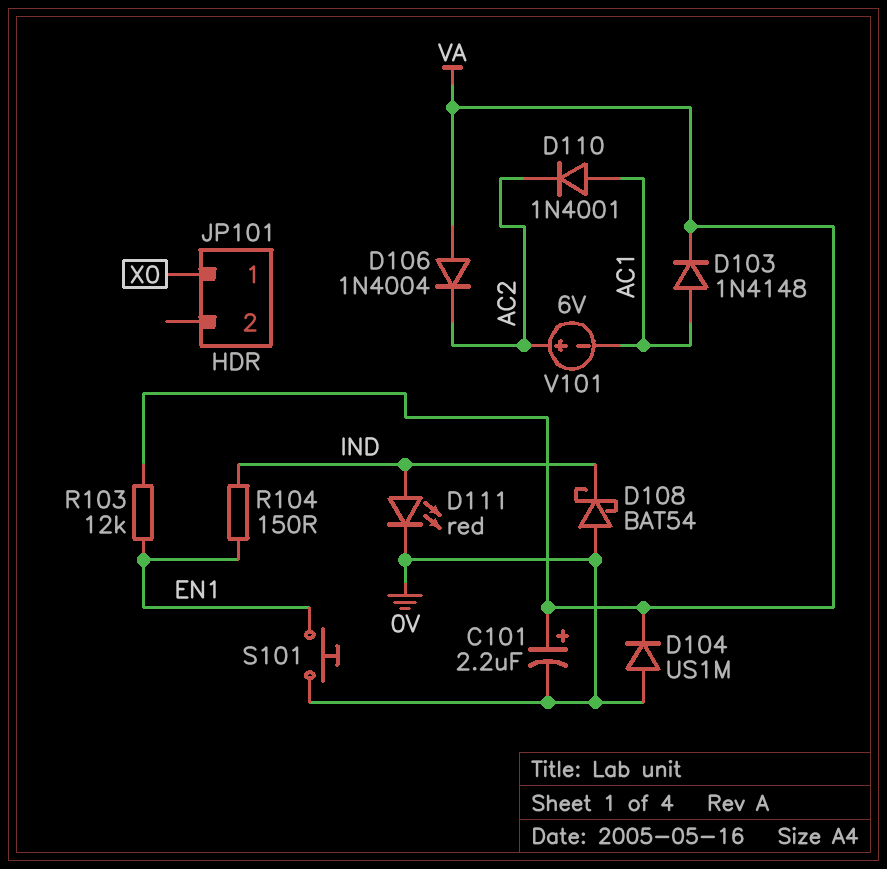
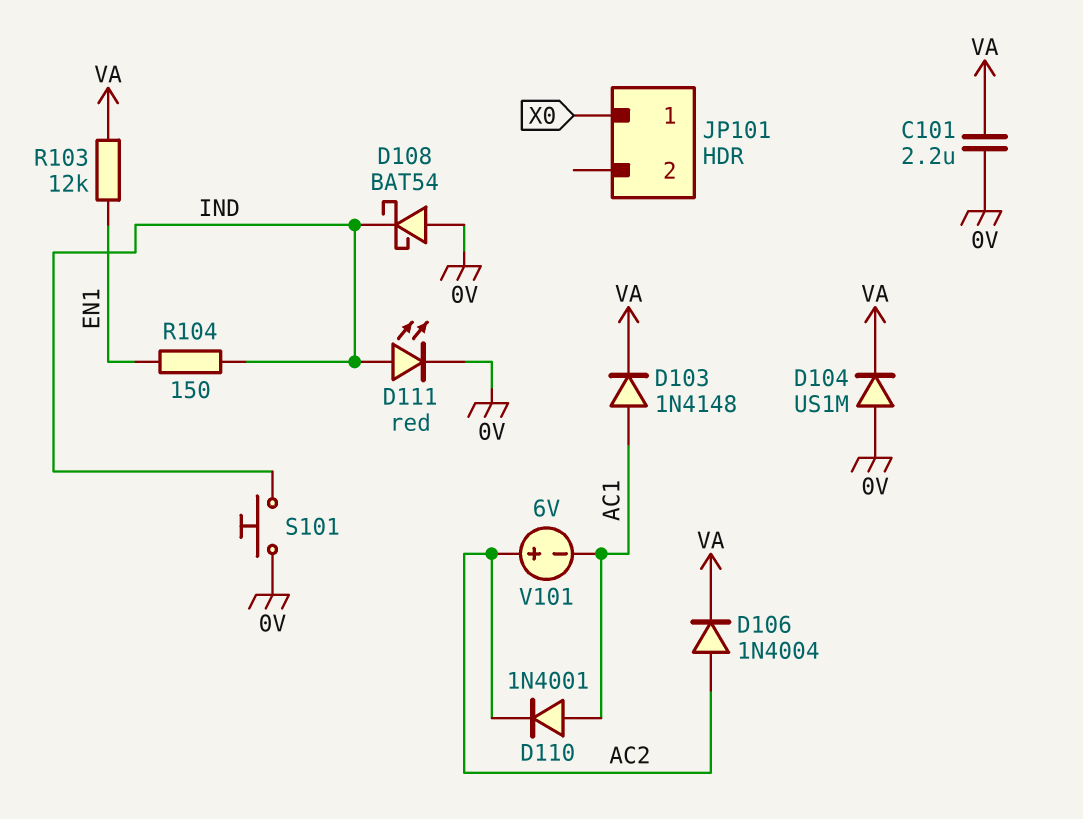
C101: 2.2uF (plus VA, minus 0V) -> 2.2uF (0V, VA)
D106: diode 1N4004 (A VA, K AC2) -> diode 1N4004 (A AC2, K VA)
S101: button (0V, EN1) -> button (0V, IND)

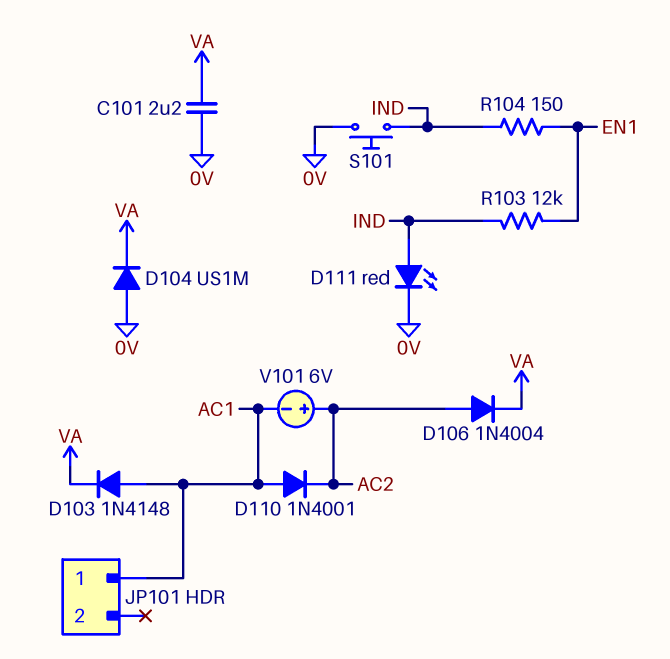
D108: schottky BAT54 (A 0V, K IND) -> none
JP101 pin 1: X0 -> AC1
R103: 12k (EN1, VA) -> 12k (EN1, IND)

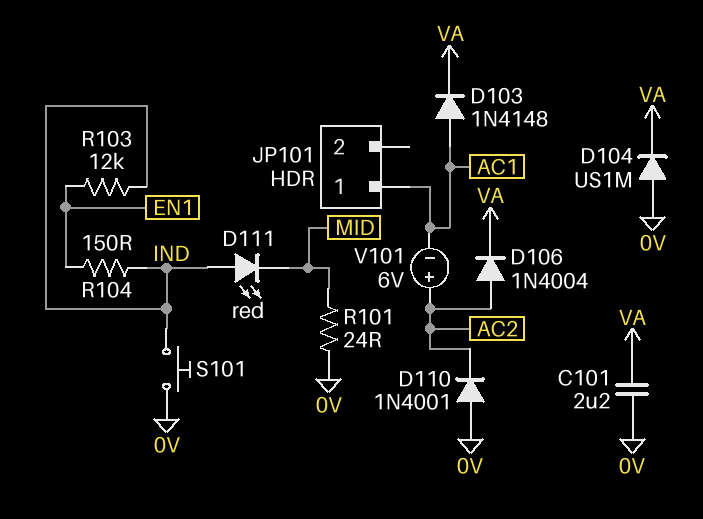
D110: diode 1N4001 (A AC1, K AC2) -> diode 1N4001 (A 0V, K AC2)
D111: LED red (A IND, K 0V) -> LED red (A IND, K MID)
R101: none -> 24 (0V, MID)

